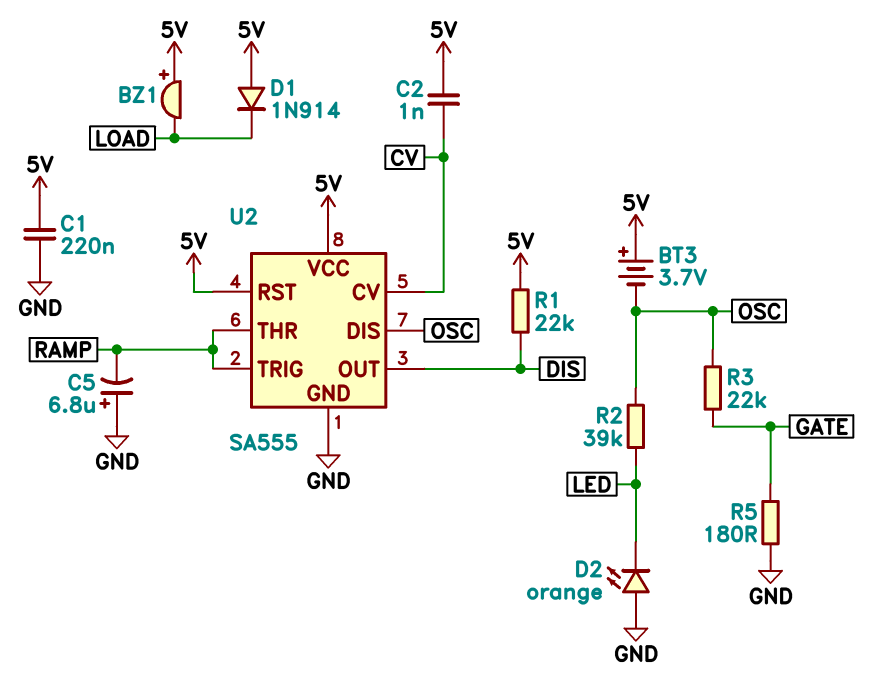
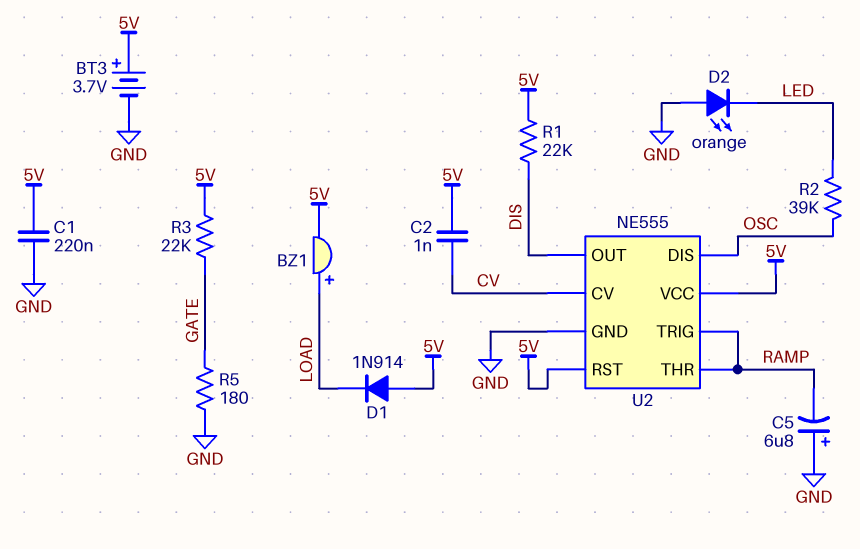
BT3: 3.7V (plus 5V, minus OSC) -> 3.7V (plus 5V, minus GND)
BZ1: buzzer (plus 5V, minus LOAD) -> buzzer (plus LOAD, minus 5V)
R3: 22k (GATE, OSC) -> 22k (5V, GATE)
U2: SA555 -> NE555

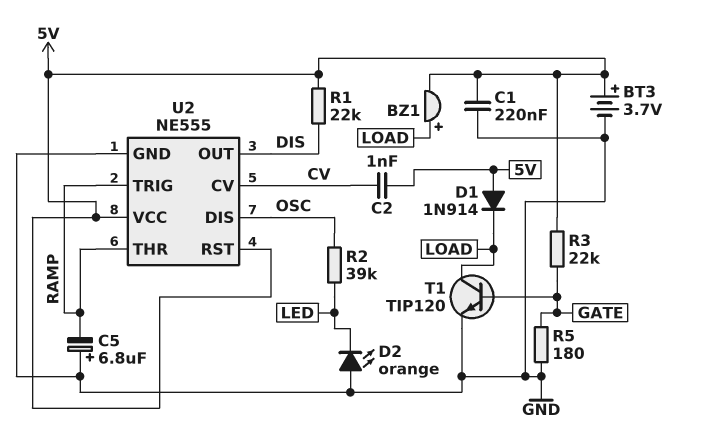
T1: none -> NPN TIP120 (B GATE, C LOAD, E GND)

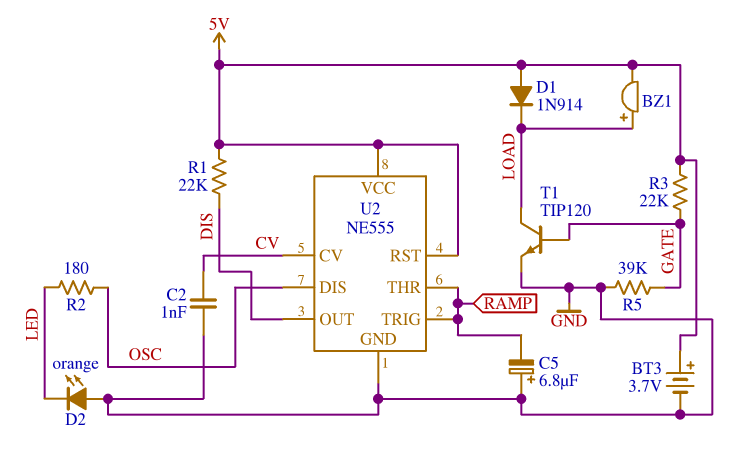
C1: 220nF (5V, GND) -> none
C2: 1nF (5V, CV) -> 1nF (CV, GND)
R2: 39k (LED, OSC) -> 180 (LED, OSC)
R5: 180 (GATE, GND) -> 39k (GATE, GND)

